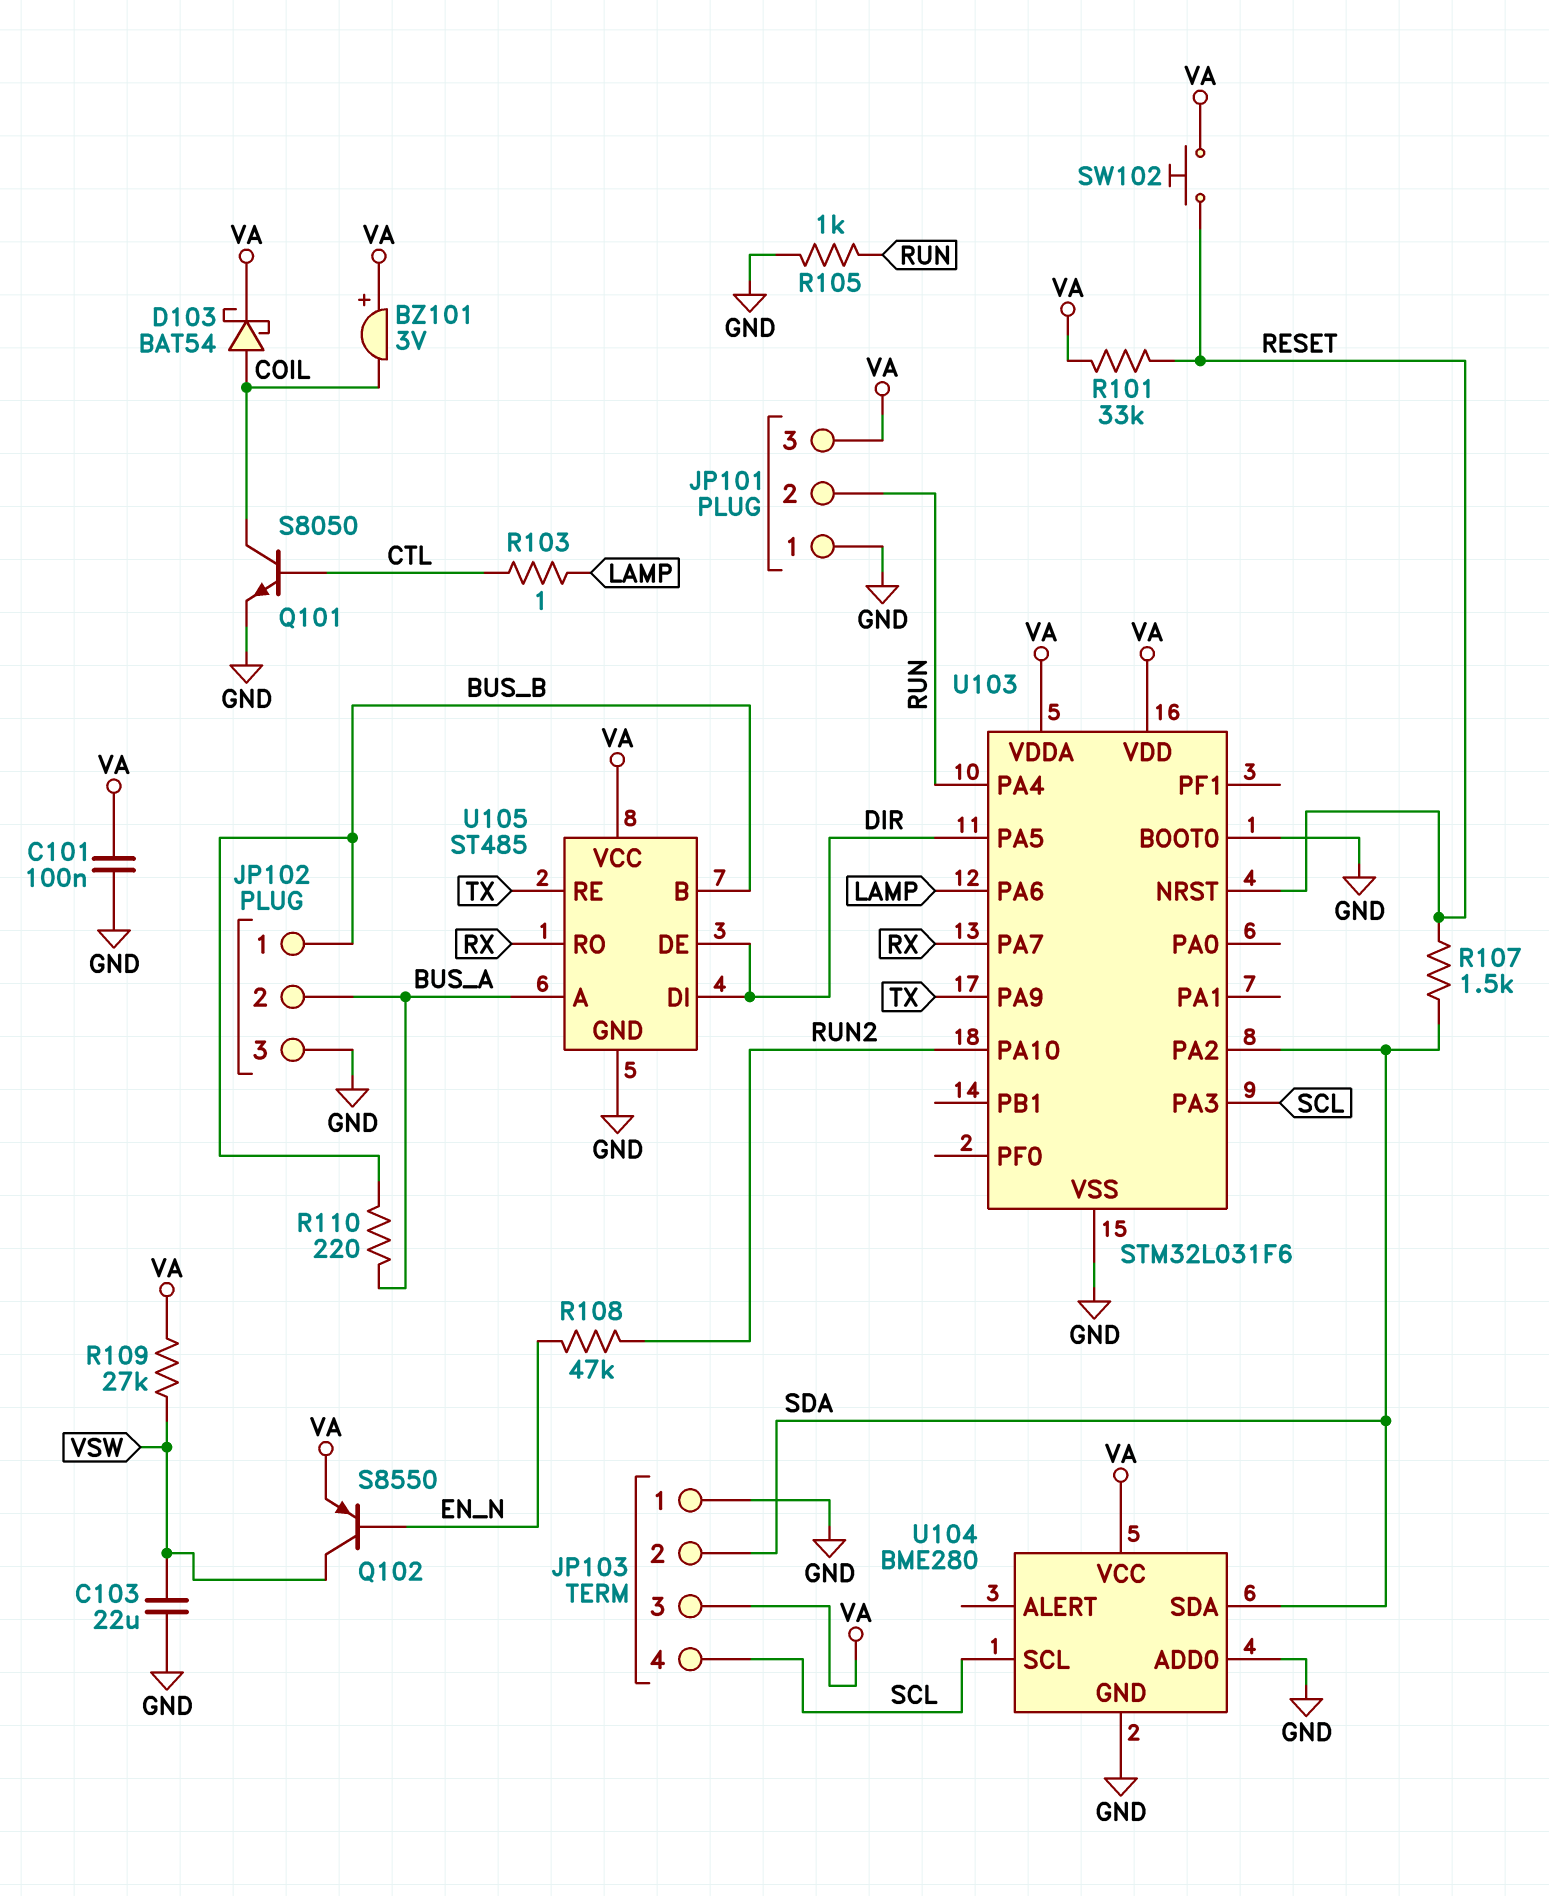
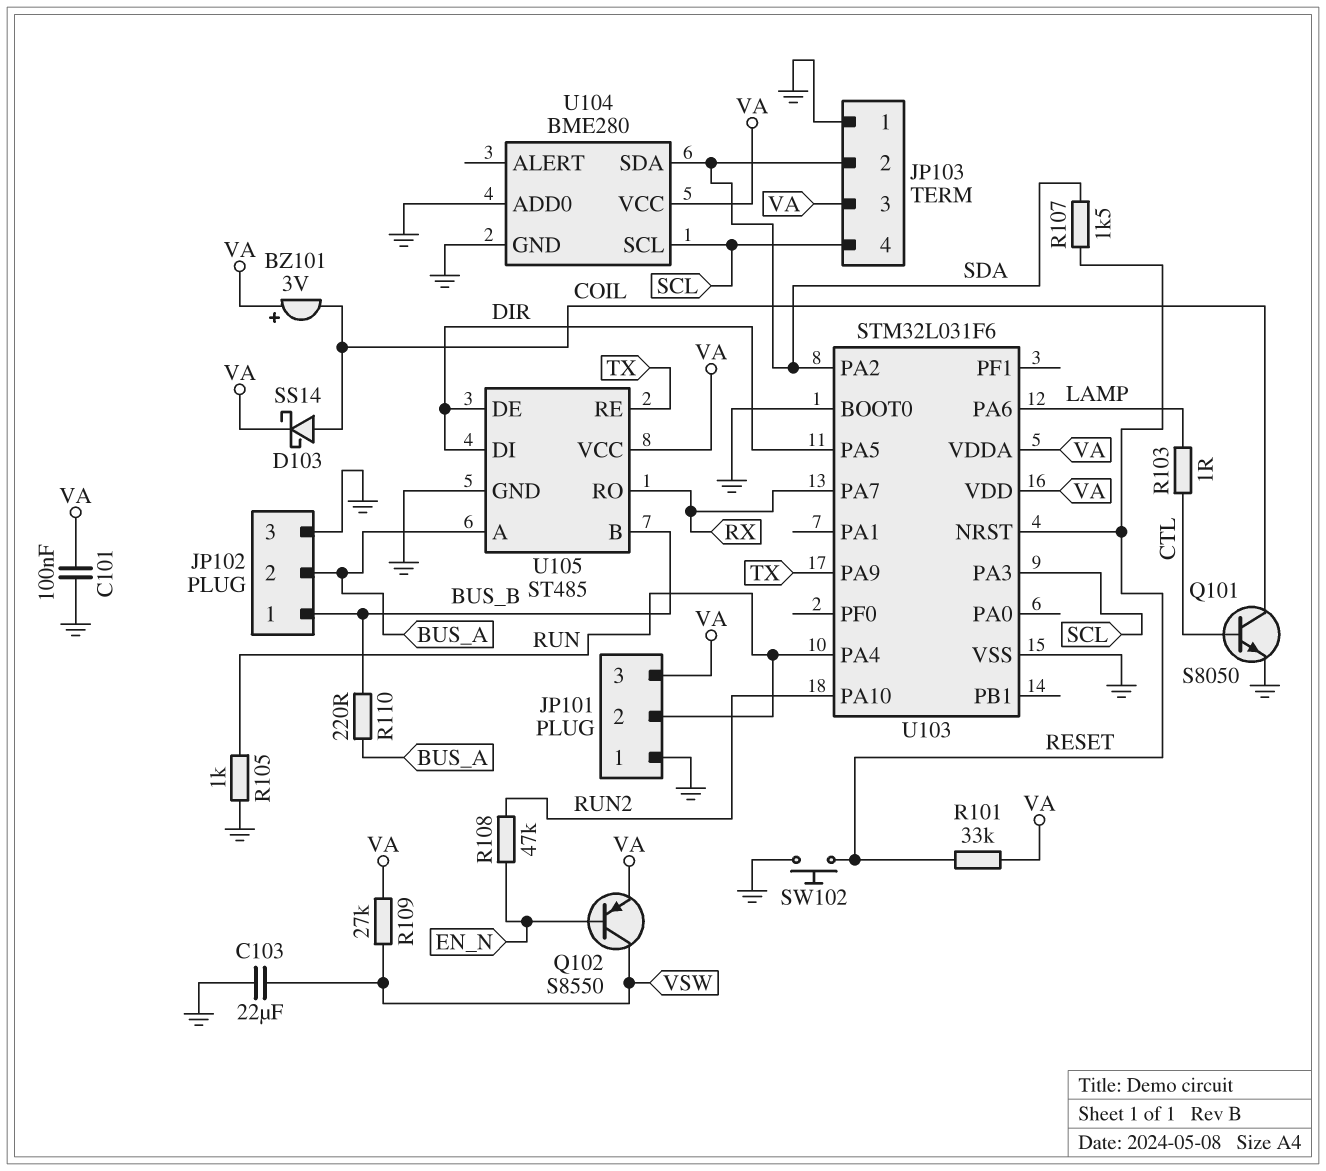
D103: schottky BAT54 (A COIL, K VA) -> schottky SS14 (A COIL, K VA)
SW102: button (RESET, VA) -> button (GND, RESET)

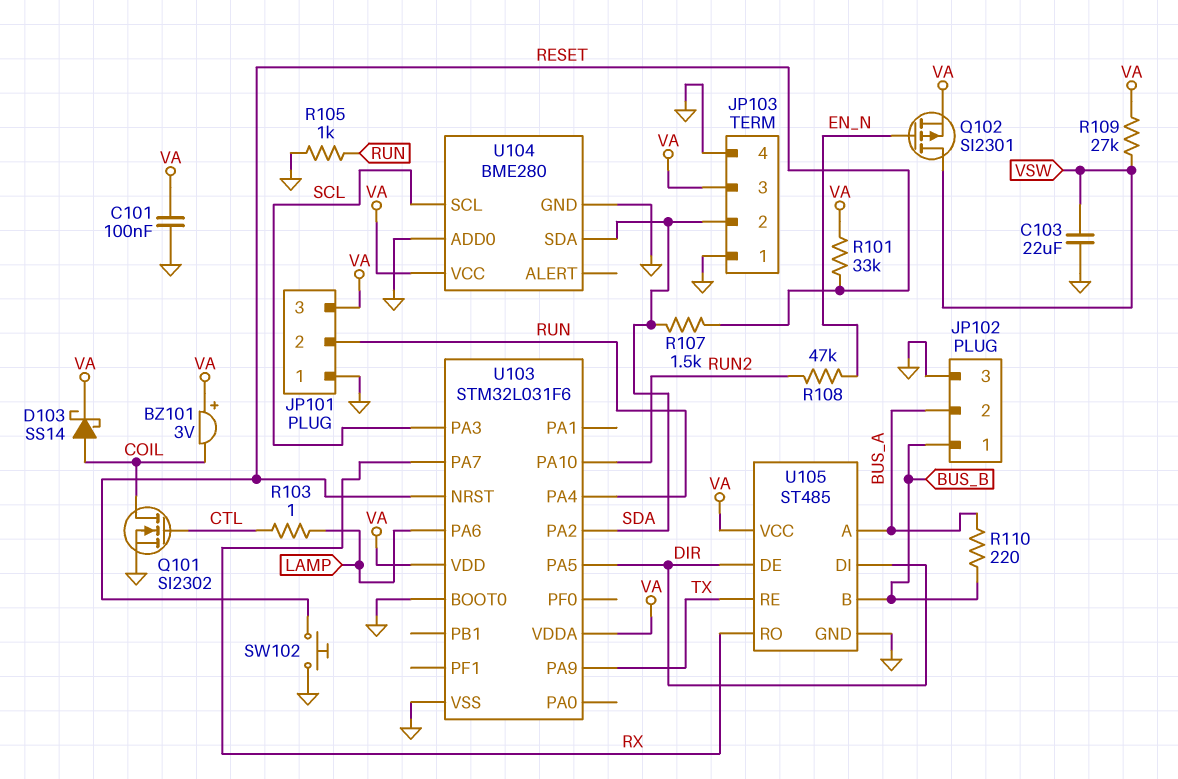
JP103 pin 4: SCL -> GND
Q101: NPN S8050 (B CTL, C COIL, E GND) -> NMOS SI2302 (G CTL, D COIL, S GND)
Q102: PNP S8550 (B EN_N, C VSW, E VA) -> PMOS SI2301 (G EN_N, D VSW, S VA)

